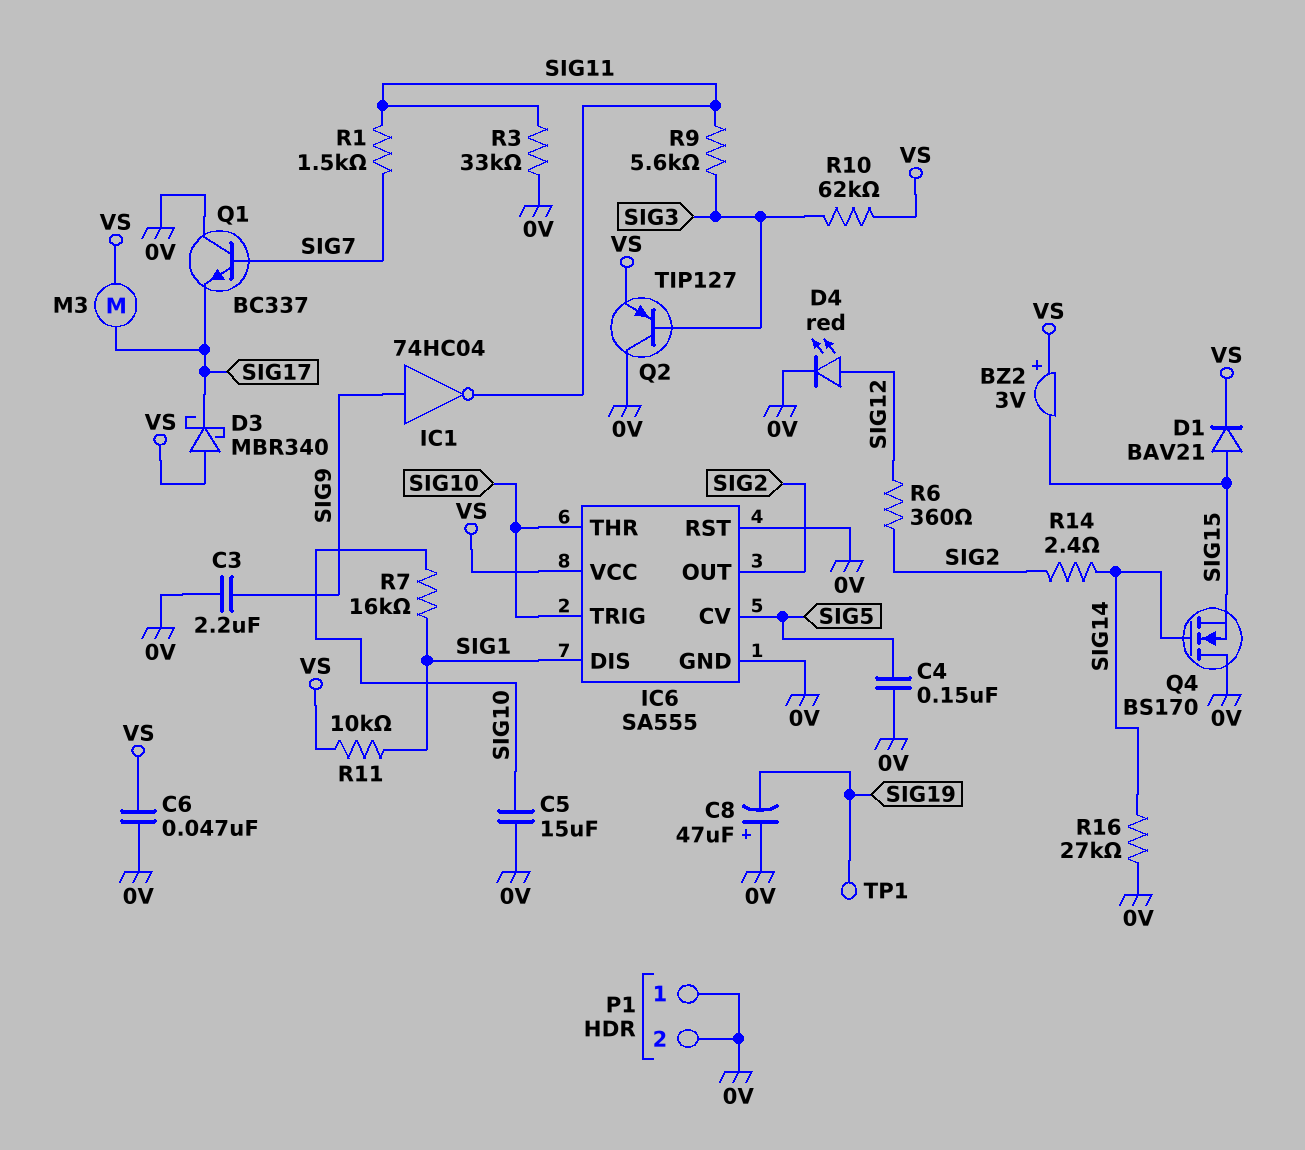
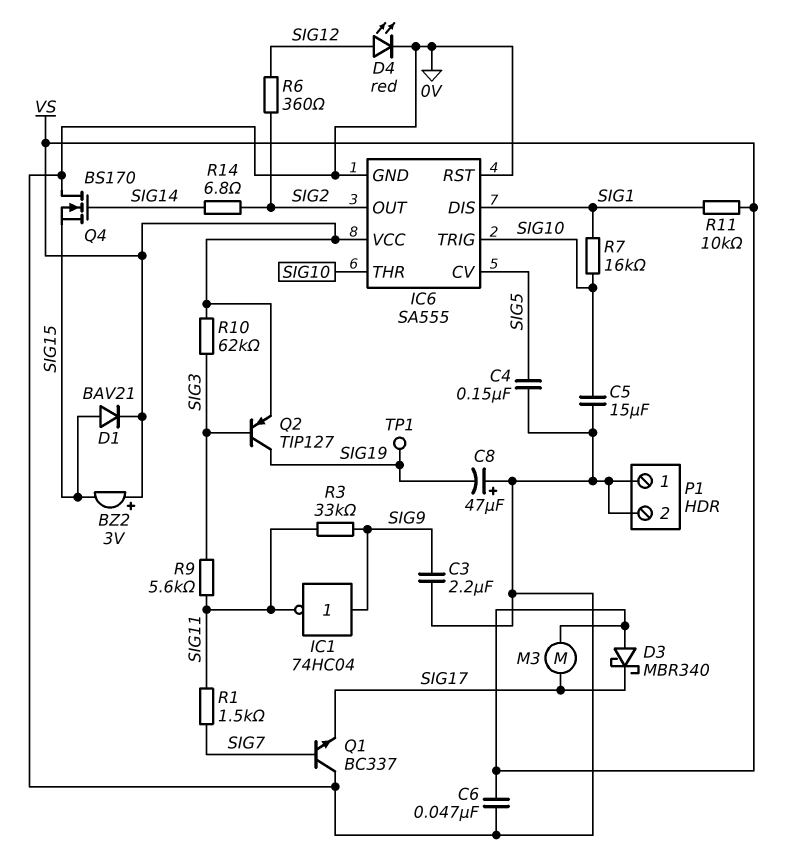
Q2: PNP TIP127 (B SIG3, C 0V, E VS) -> PNP TIP127 (B SIG3, C SIG19, E VS)
R3: 33k (0V, SIG11) -> 33k (SIG9, SIG11)
R14: 2.4 (SIG2, SIG14) -> 6.8 (SIG2, SIG14)
R16: 27k (0V, SIG14) -> none

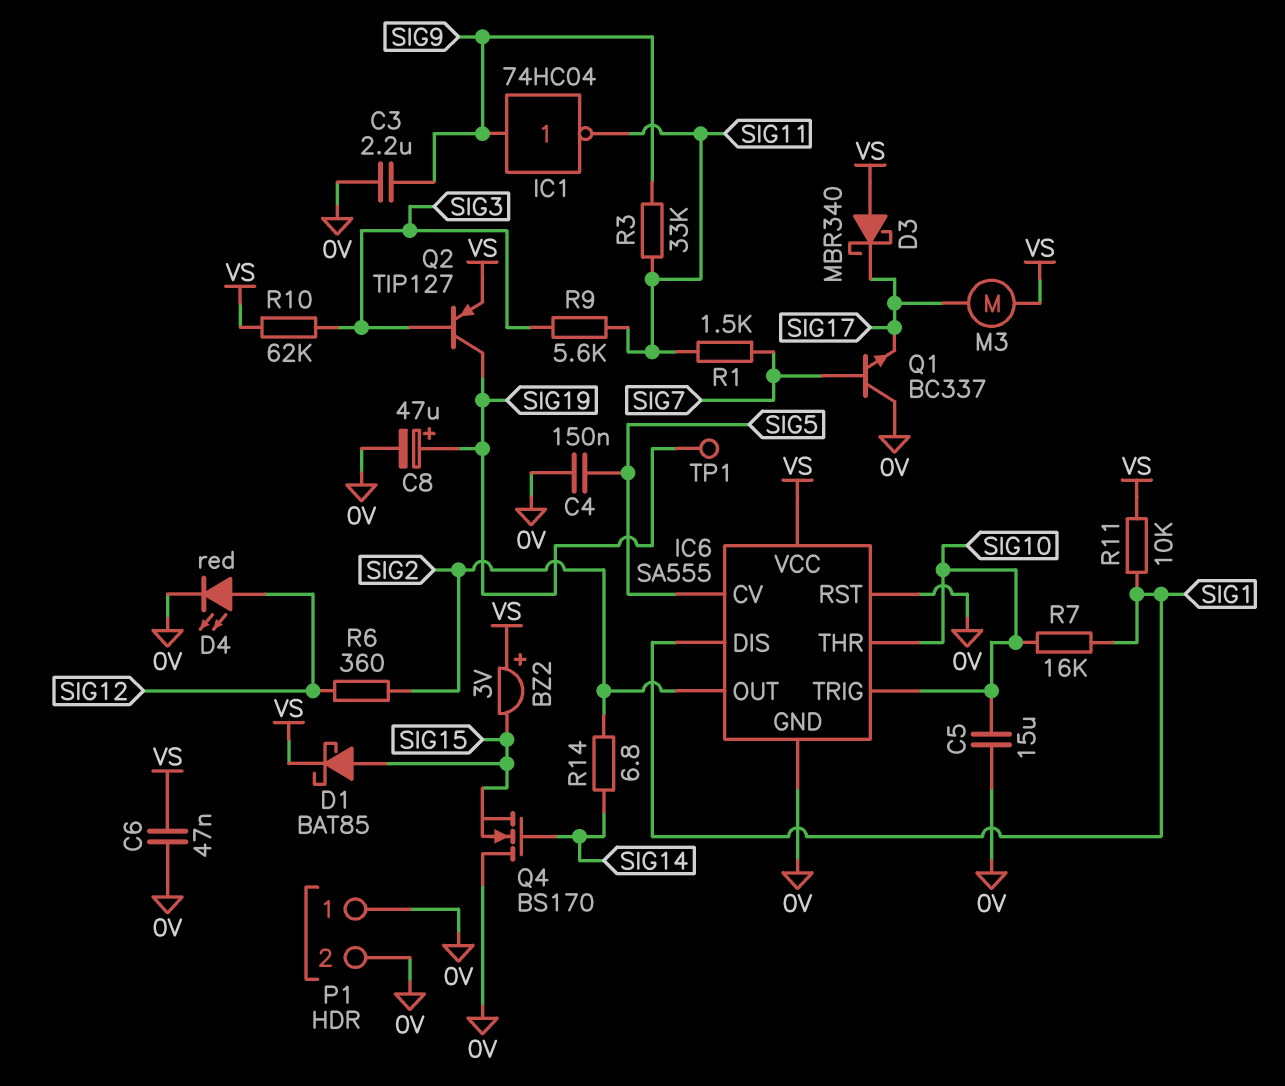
C8: 47uF (plus 0V, minus SIG19) -> 47uF (plus SIG19, minus 0V)
D1: diode BAV21 (A SIG15, K VS) -> schottky BAT85 (A SIG15, K VS)

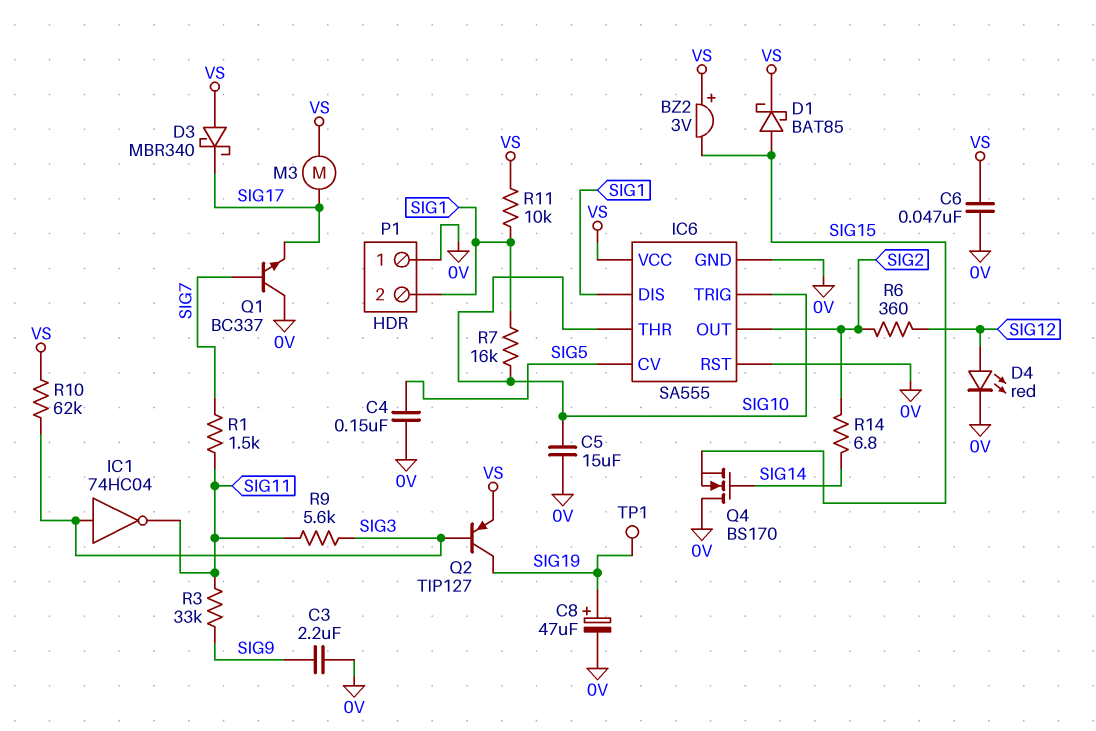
IC1: NOT 74HC04 (in SIG9, out SIG11) -> NOT 74HC04 (in SIG3, out SIG11)
P1 pin 2: 0V -> SIG1

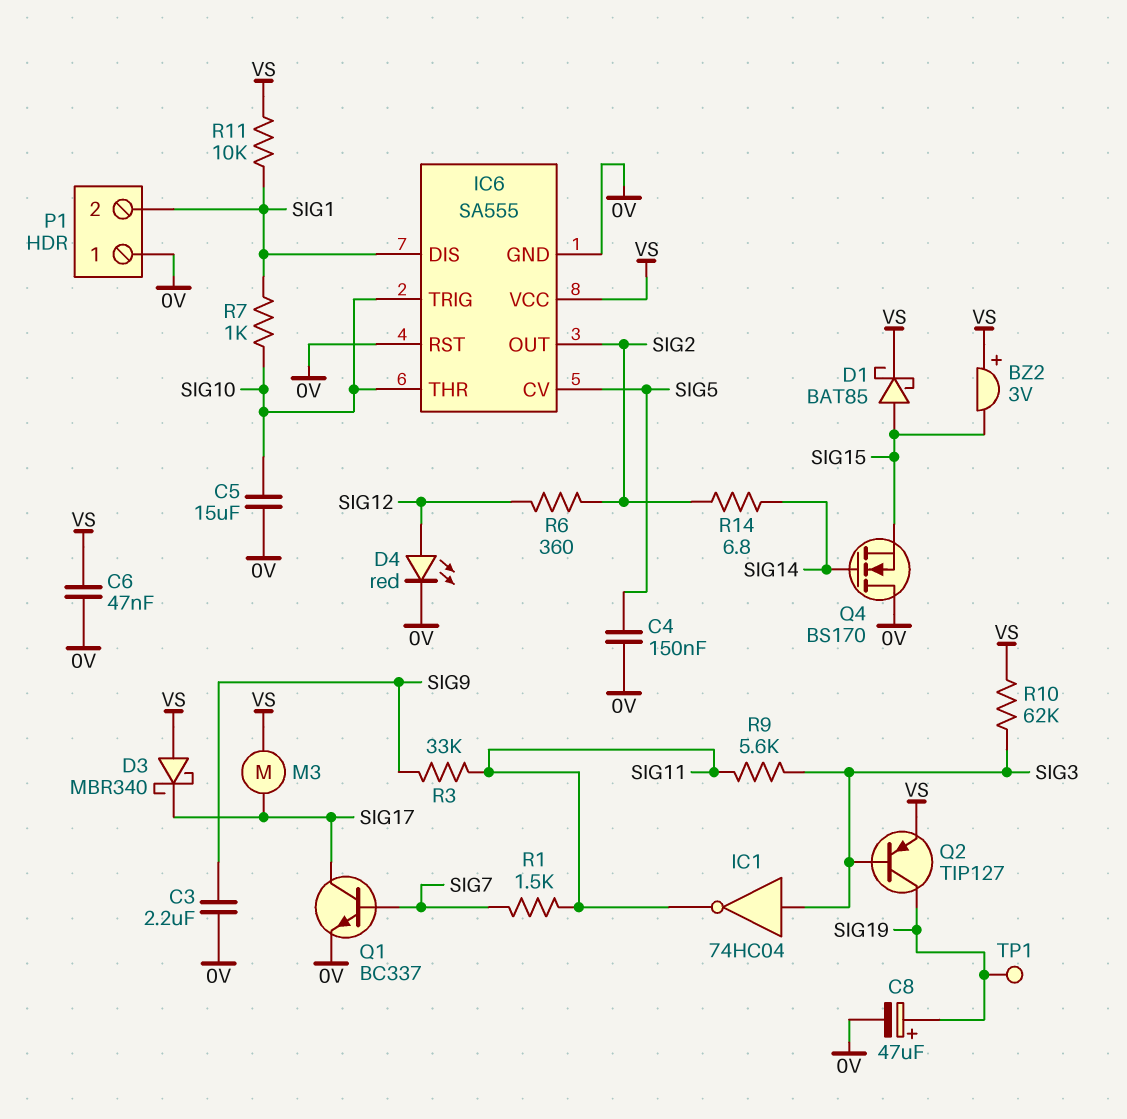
Q1: NPN BC337 (B SIG7, C 0V, E SIG17) -> NPN BC337 (B SIG7, C SIG17, E 0V)
R7: 16k (SIG1, SIG10) -> 1k (SIG1, SIG10)

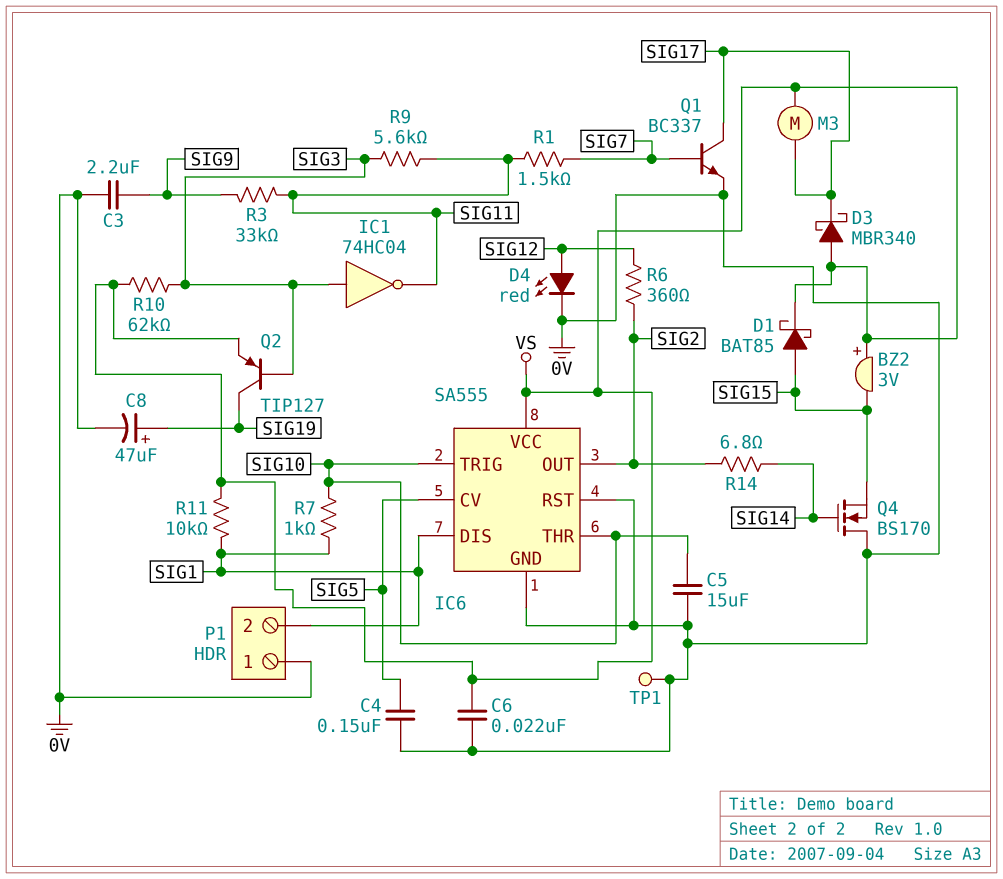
C6: 47nF (0V, VS) -> 22nF (0V, VS)
TP1: test point (SIG19) -> test point (0V)

